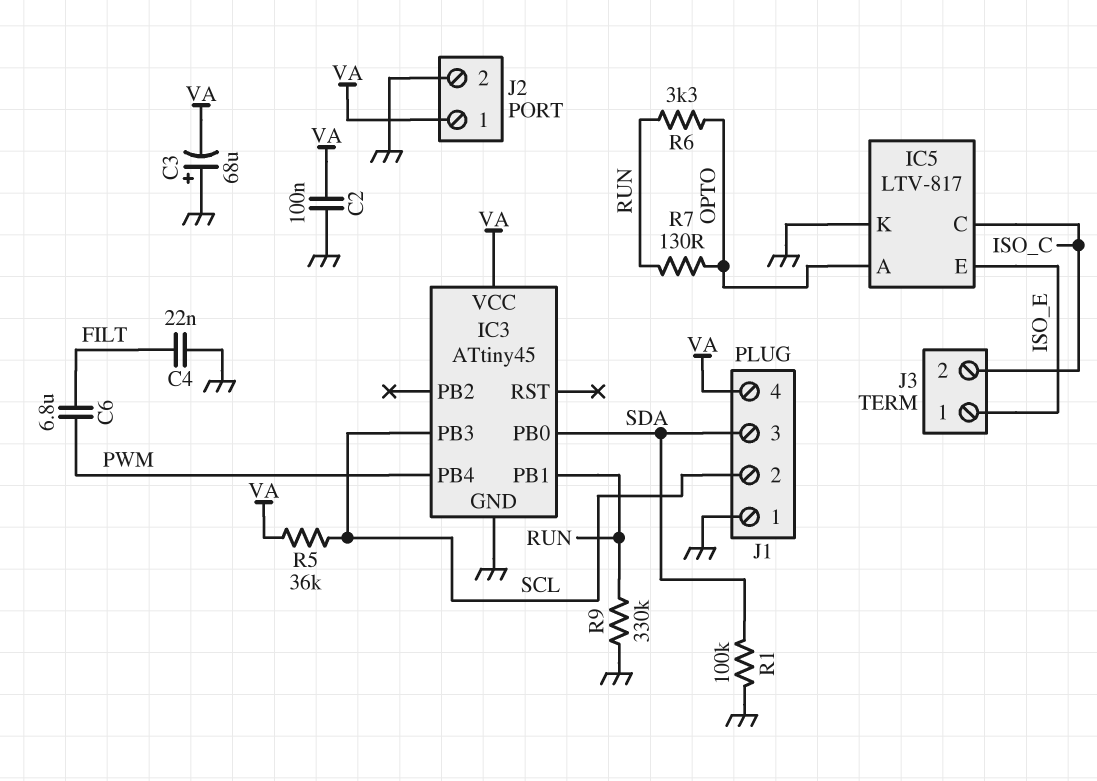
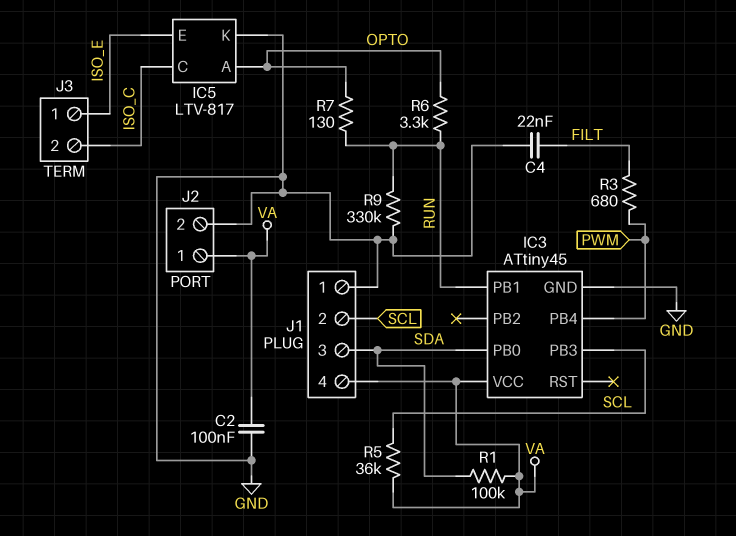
C3: 68uF (plus GND, minus VA) -> none
C6: 6.8uF (FILT, PWM) -> none
R1: 100k (GND, SDA) -> 100k (SDA, VA)
R3: none -> 680 (FILT, PWM)

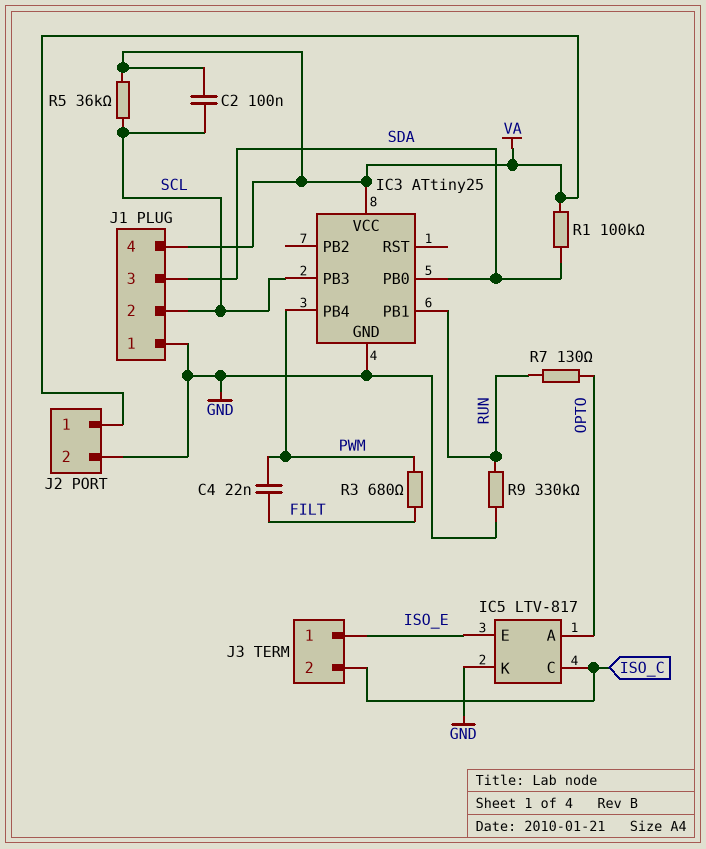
C2: 100nF (GND, VA) -> 100nF (SCL, VA)
C4: 22nF (FILT, GND) -> 22nF (FILT, PWM)
IC3: ATtiny45 -> ATtiny25
R6: 3.3k (OPTO, RUN) -> none

